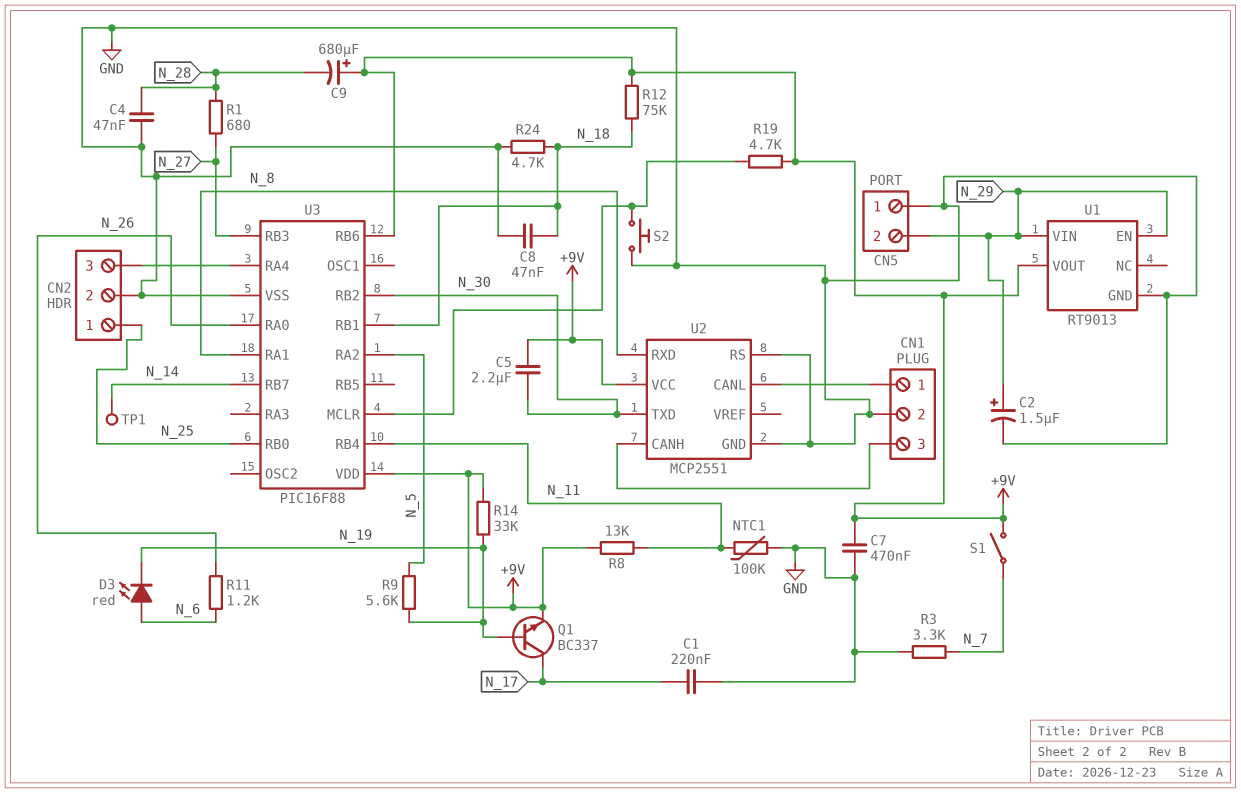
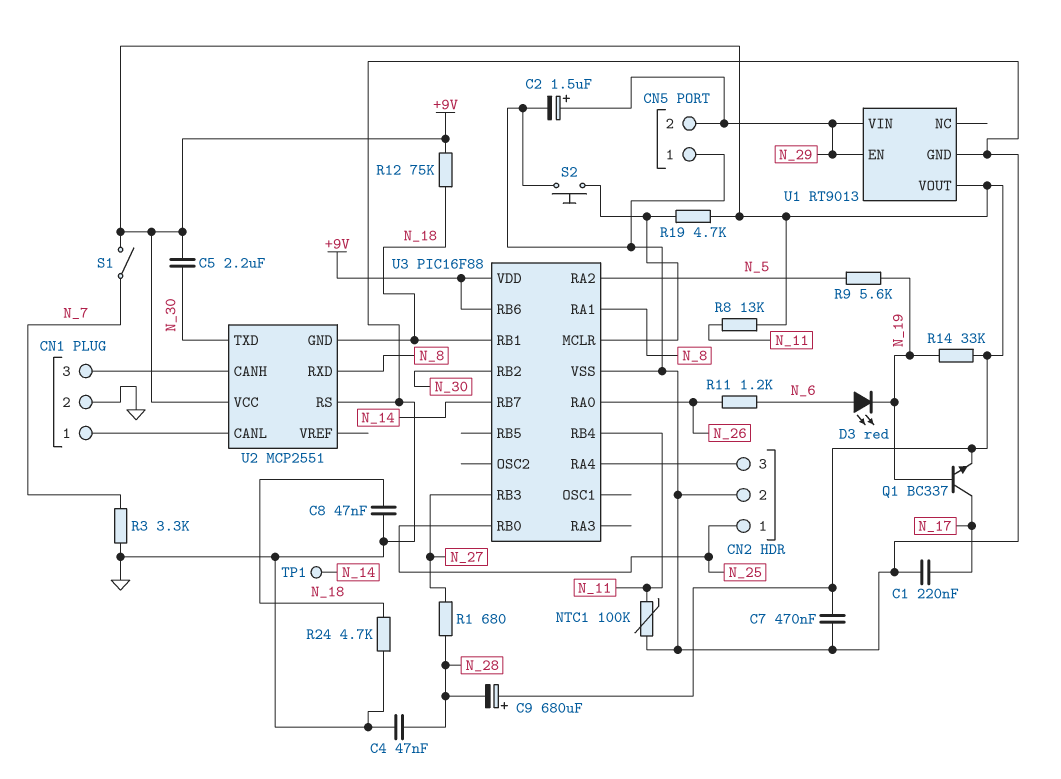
U2 pin GND: GND -> N_18

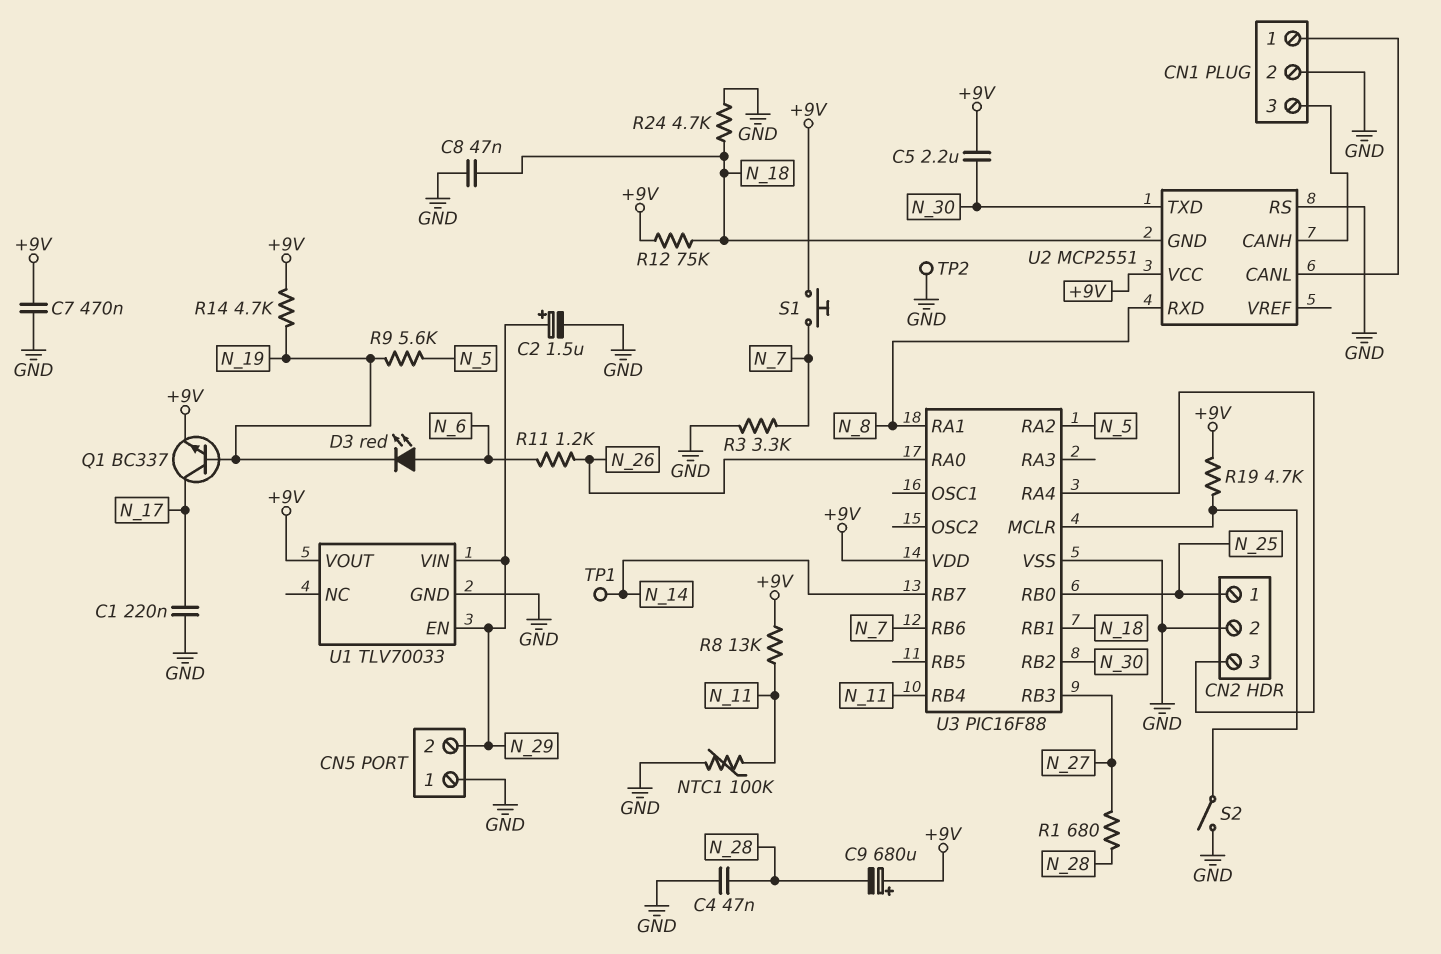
R14: 33k (+9V, N_19) -> 4.7k (+9V, N_19)
S1: switch (+9V, N_7) -> button (+9V, N_7)
S2: button (GND, U3/MCLR) -> switch (GND, U3/MCLR)
TP2: none -> test point (GND)
U1: RT9013 -> TLV70033
U3 pin RB6: +9V -> N_7

